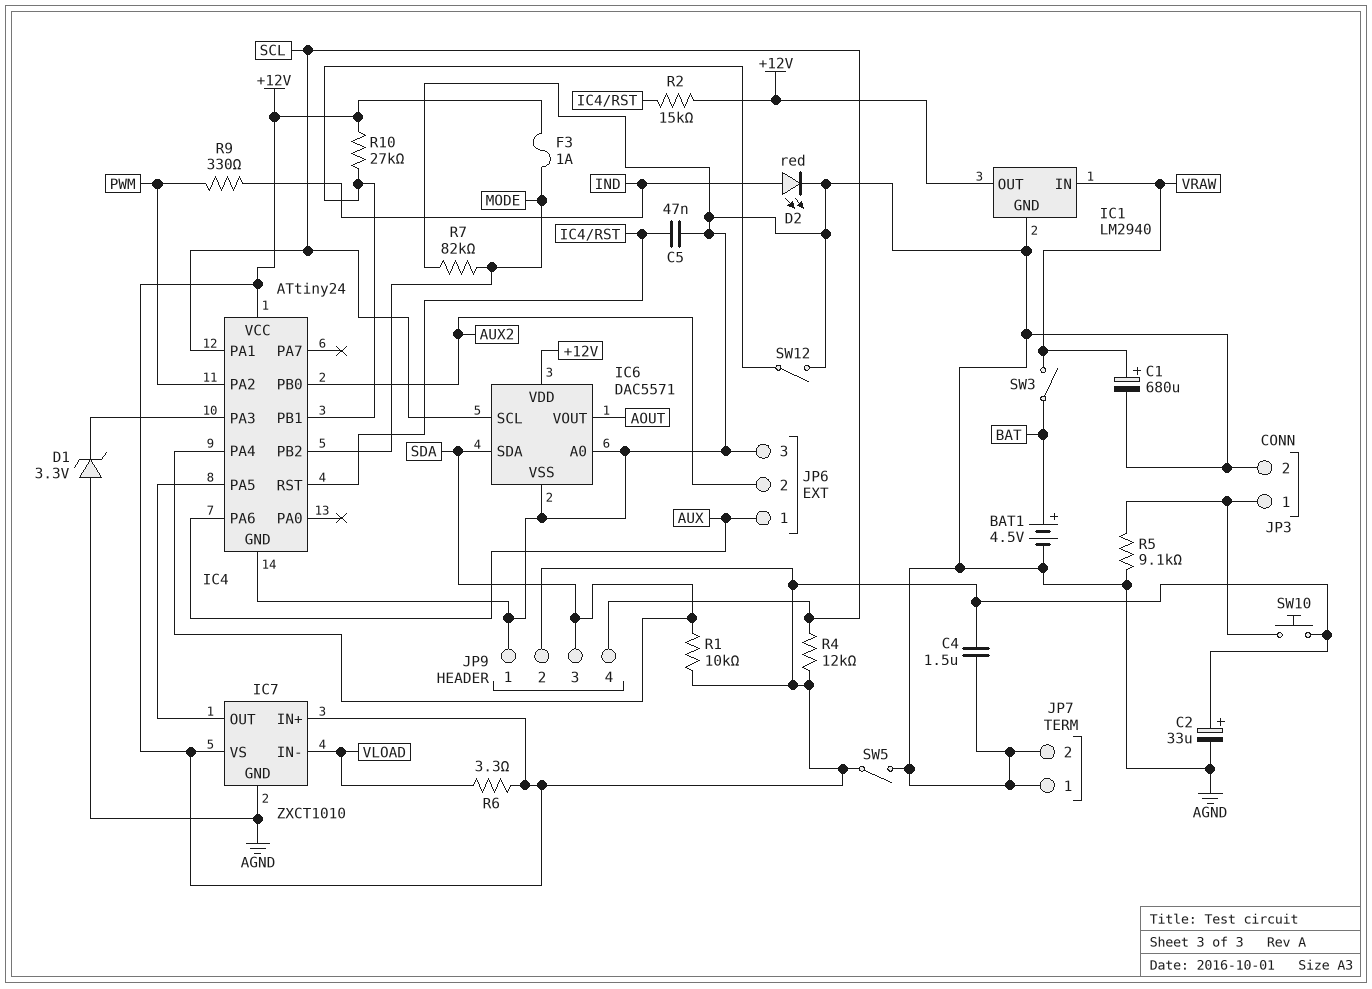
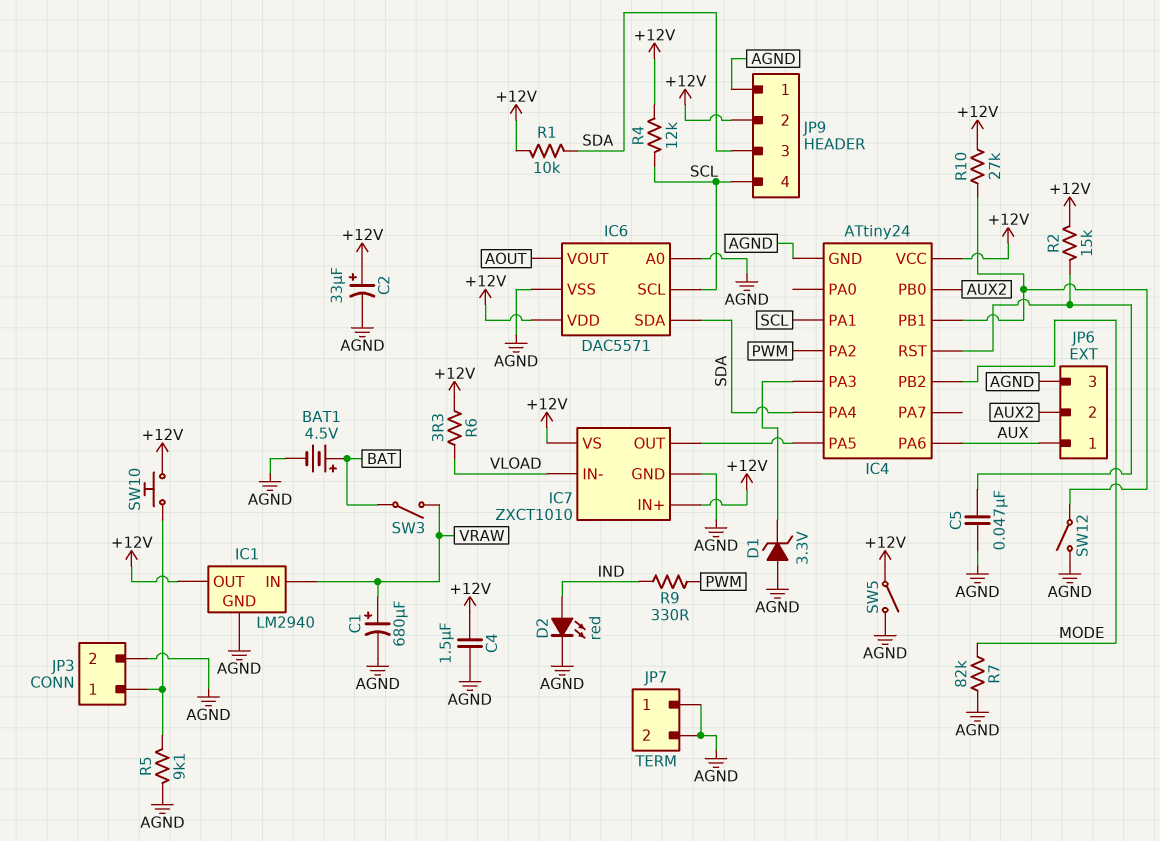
F3: 1A (+12V, MODE) -> none

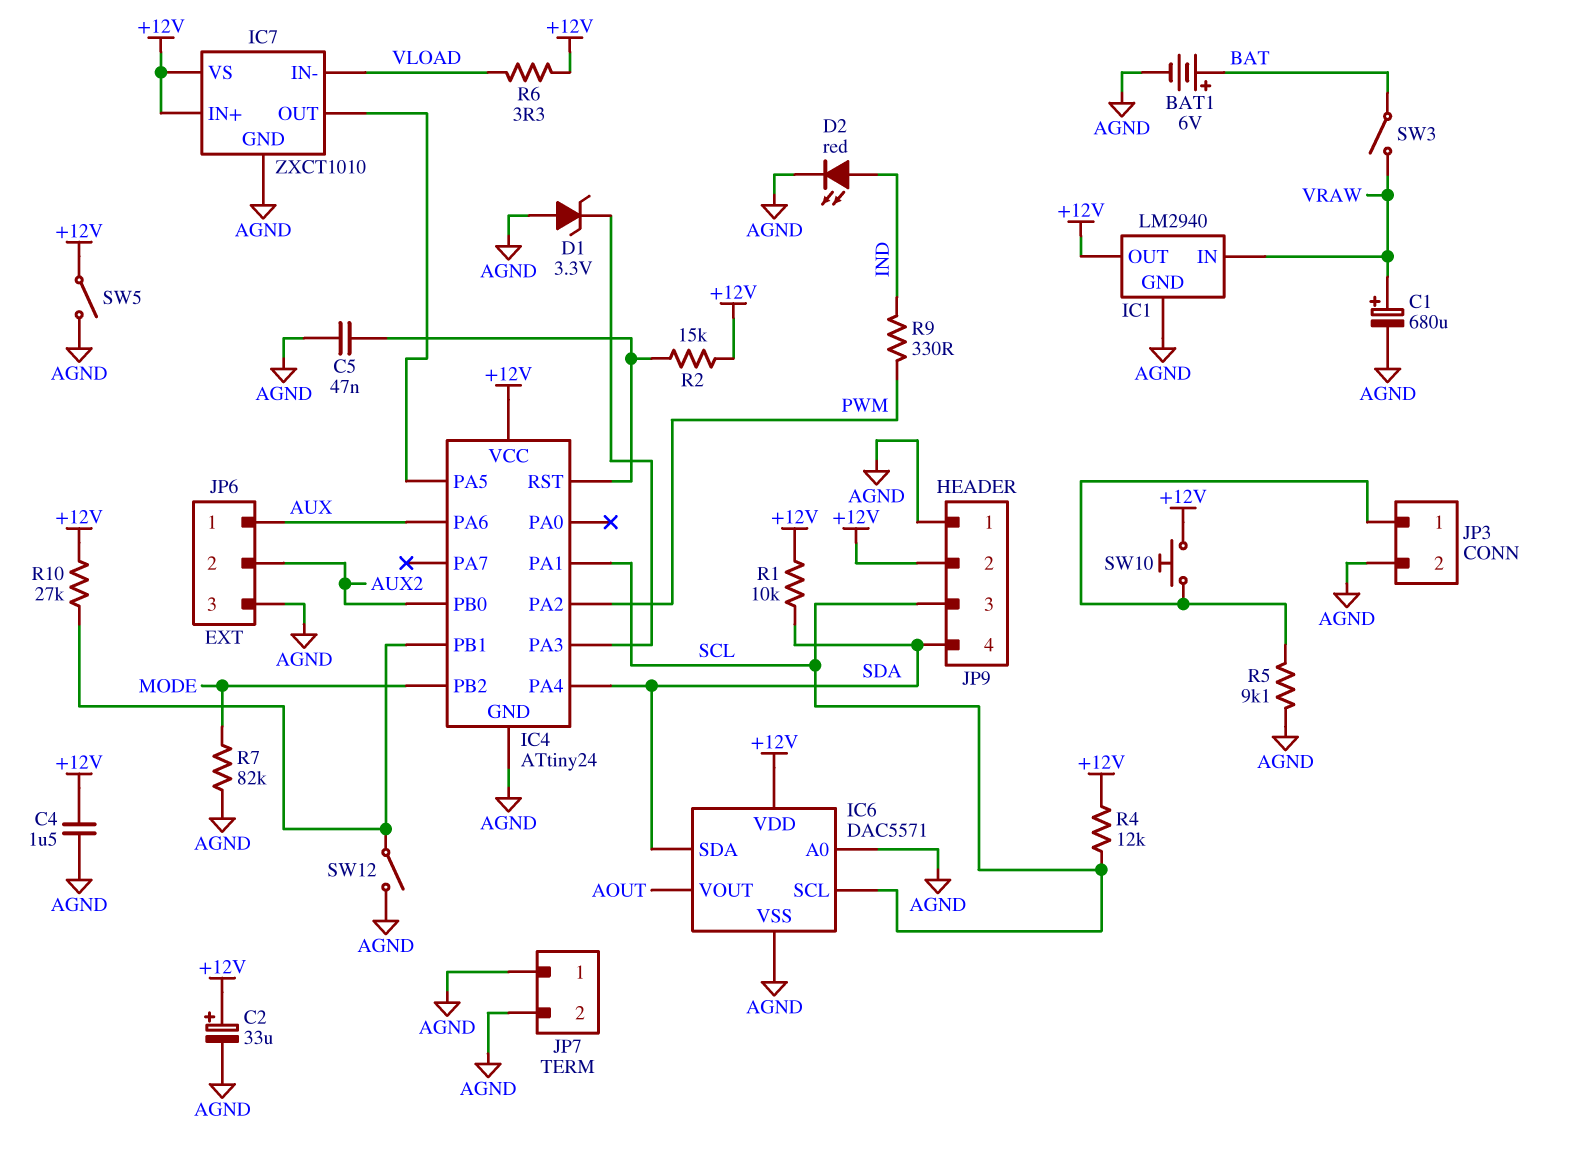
BAT1: 4.5V (plus BAT, minus AGND) -> 6V (plus BAT, minus AGND)
JP9 pin 3: SDA -> SCL
JP9 pin 4: SCL -> SDA

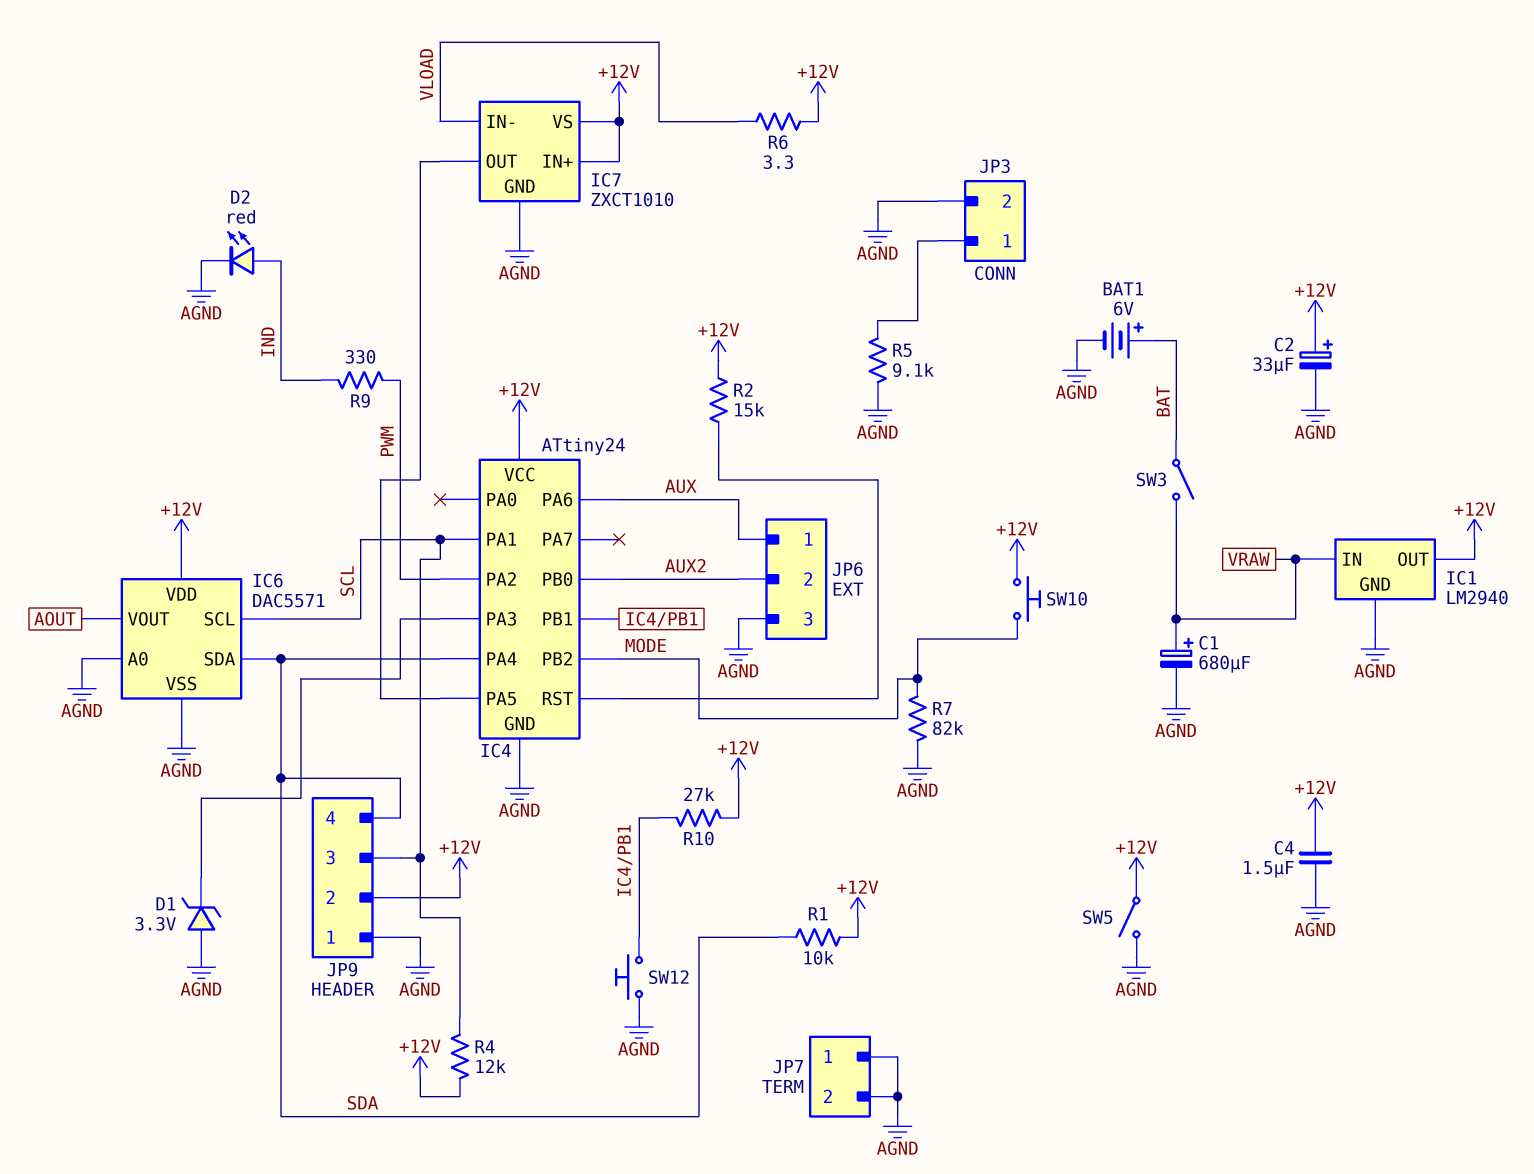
C5: 47nF (AGND, IC4/RST) -> none
SW10: button (+12V, JP3/1) -> button (+12V, MODE)
SW12: switch (AGND, IC4/PB1) -> button (AGND, IC4/PB1)

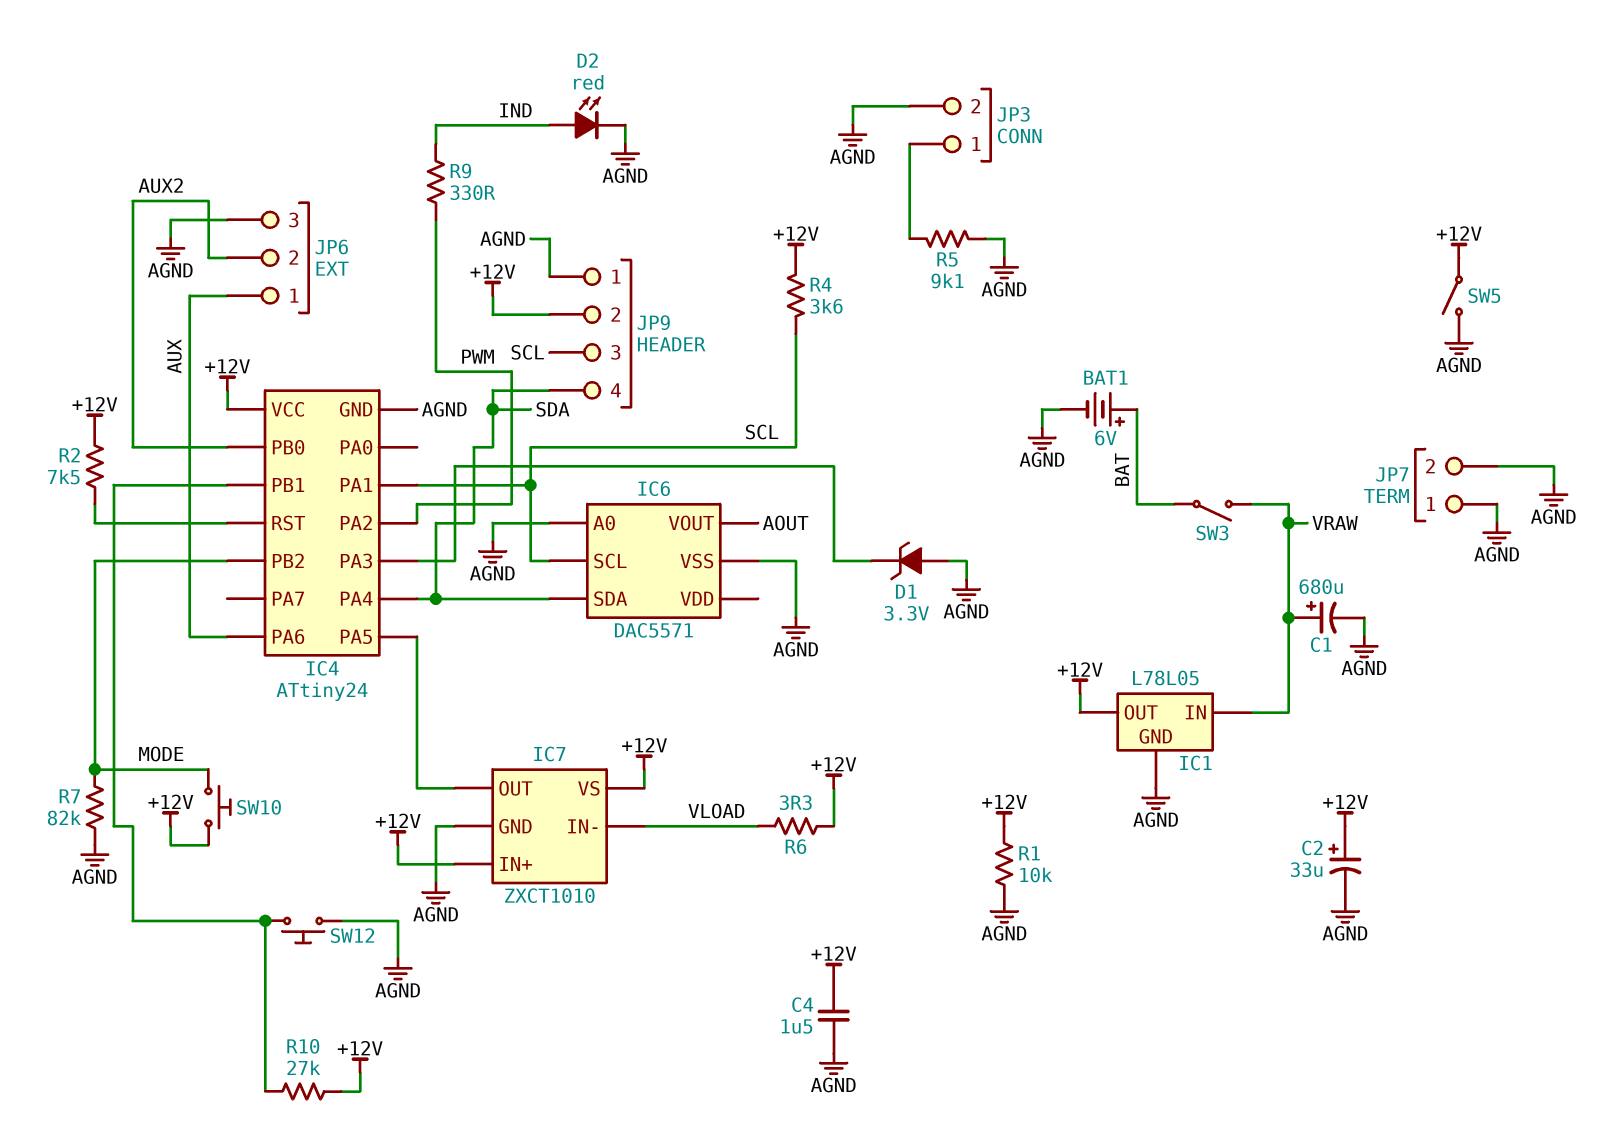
IC1: LM2940 -> L78L05
IC6 pin VDD: +12V -> none
R1: 10k (+12V, SDA) -> 10k (+12V, AGND)
R2: 15k (+12V, IC4/RST) -> 7.5k (+12V, IC4/RST)
R4: 12k (+12V, SCL) -> 3.6k (+12V, SCL)

